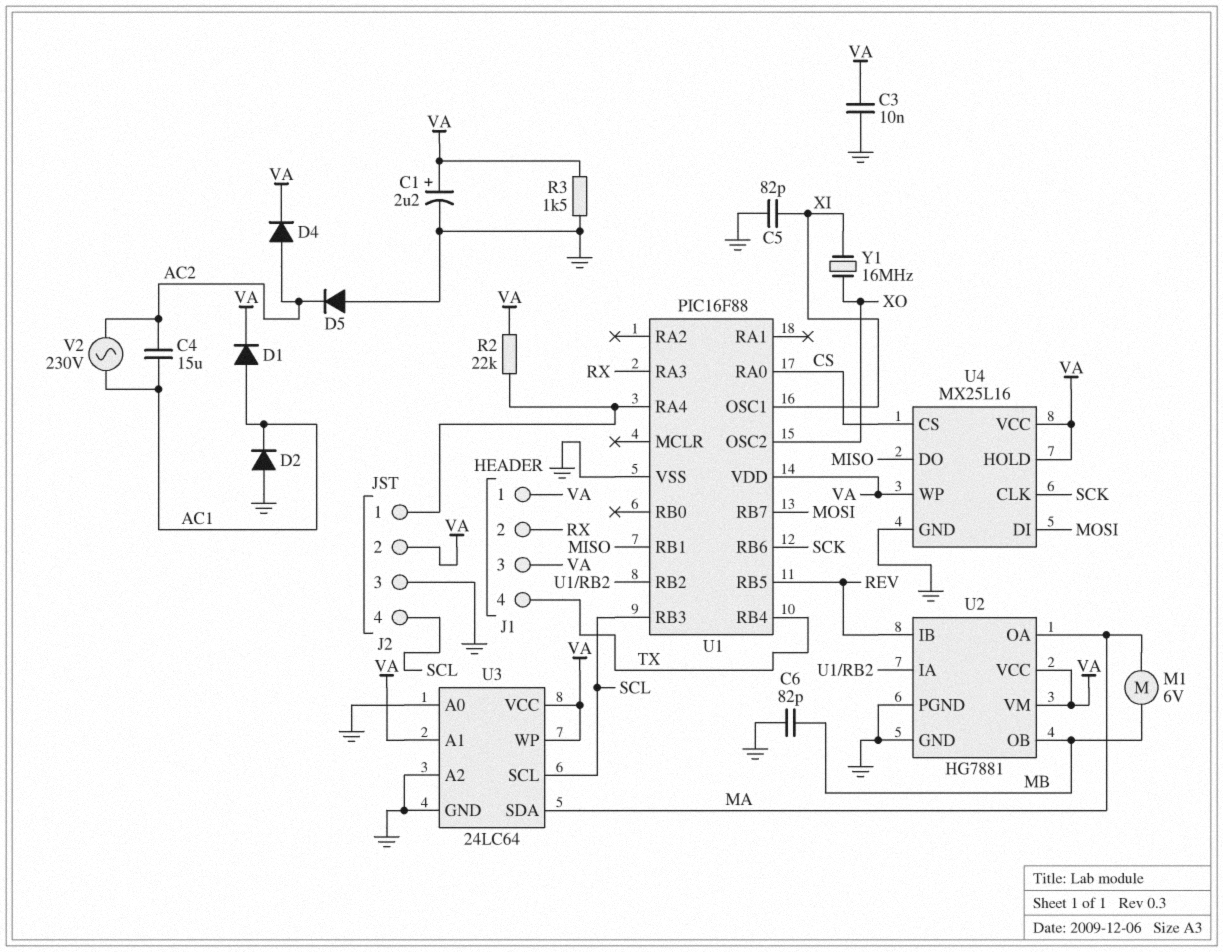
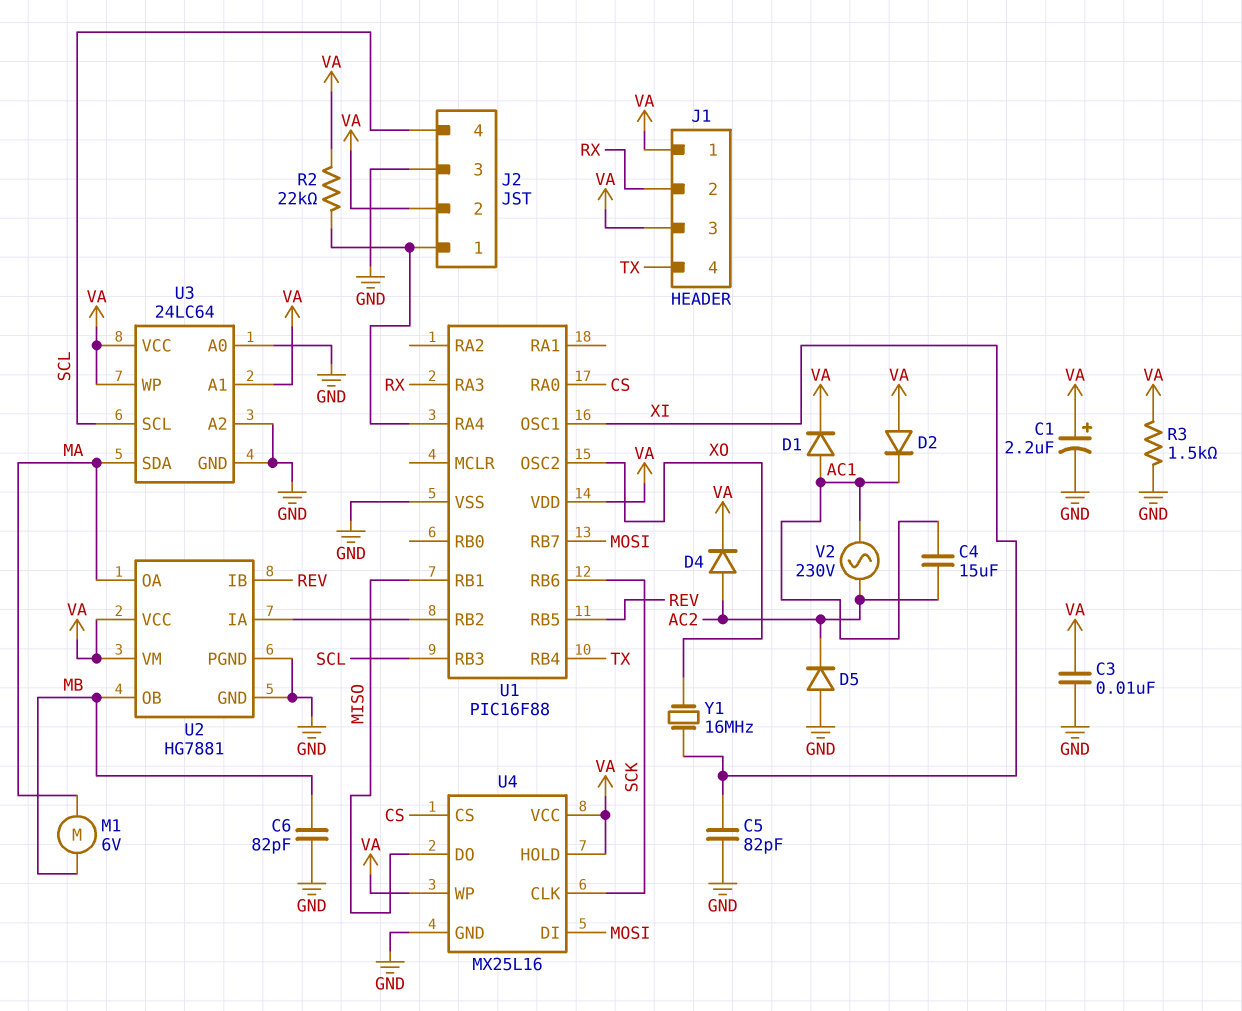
D2: diode (A GND, K AC1) -> diode (A VA, K AC1)

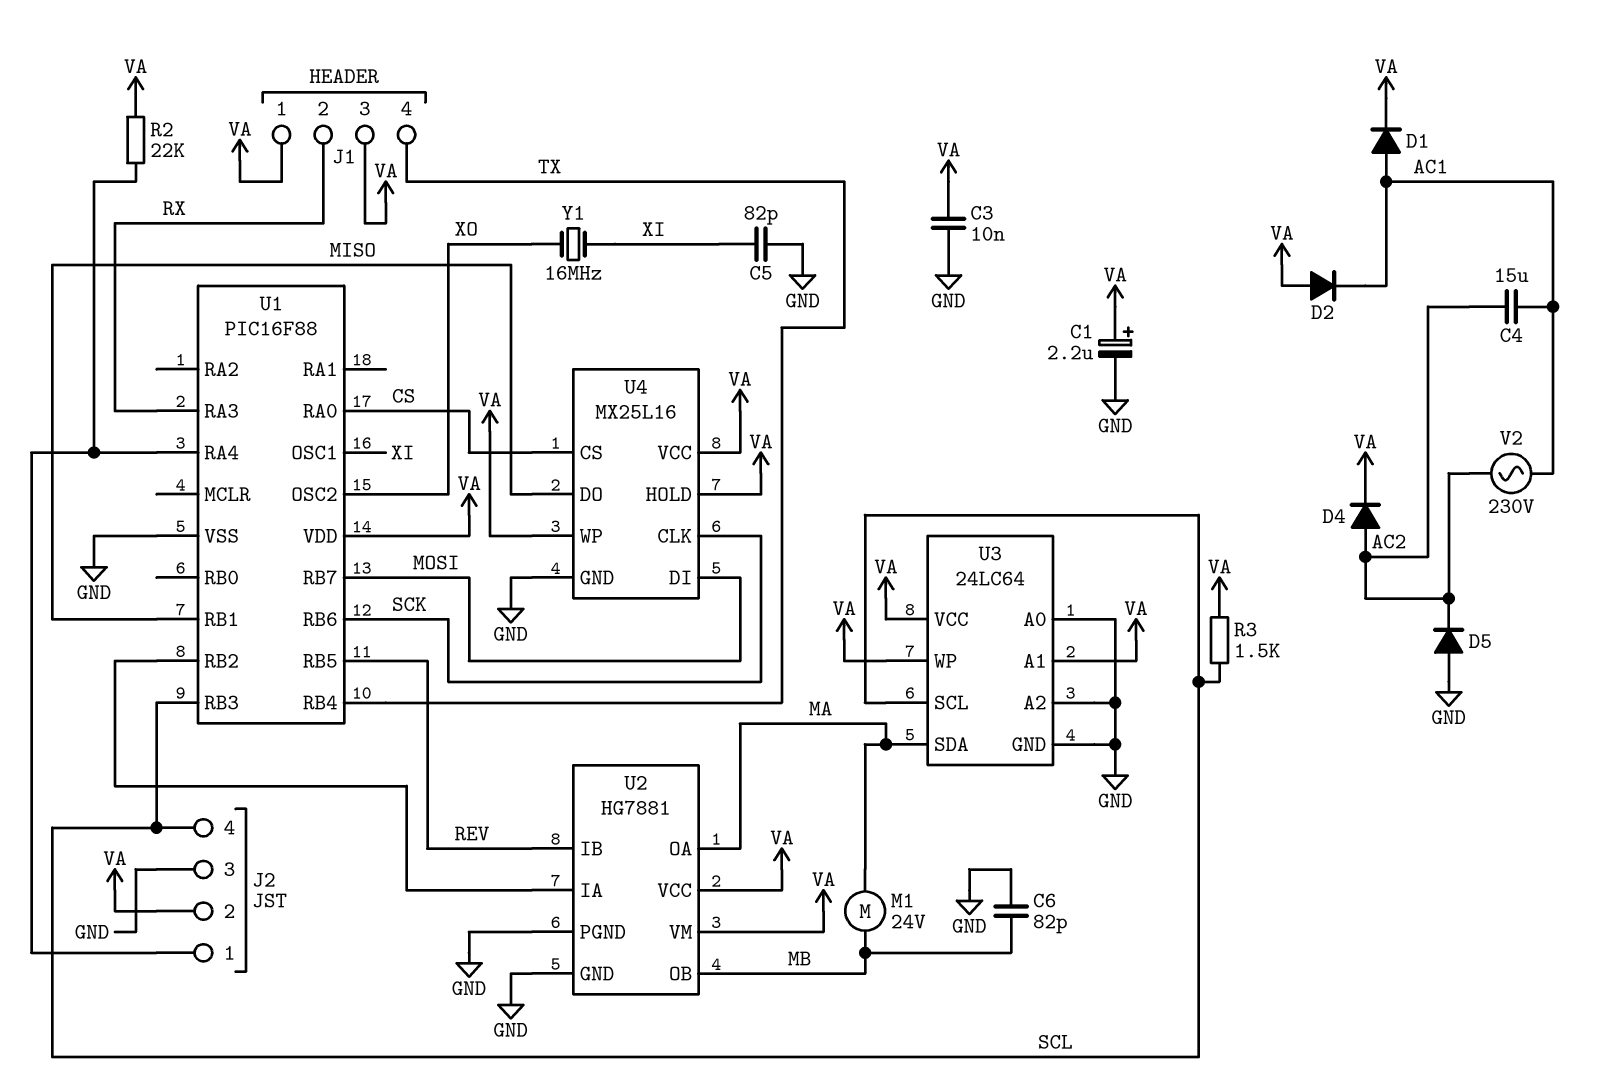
M1: motor 6V (MA, MB) -> motor 24V (MA, MB)
R3: 1.5k (GND, VA) -> 1.5k (SCL, VA)

